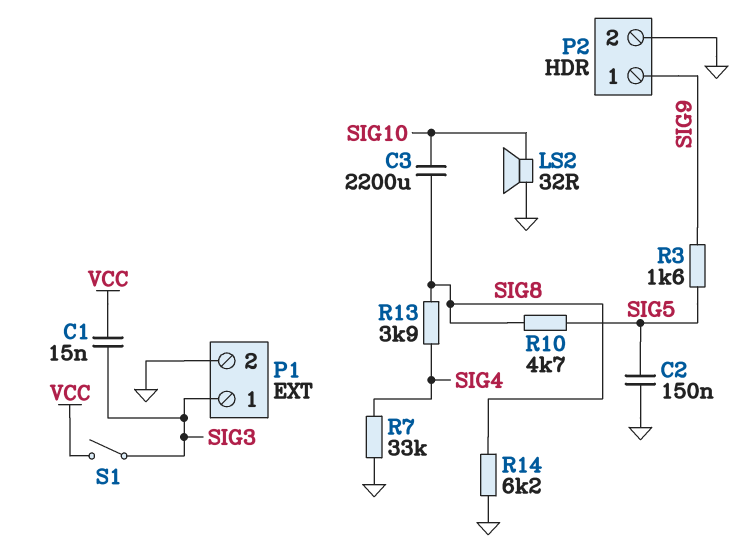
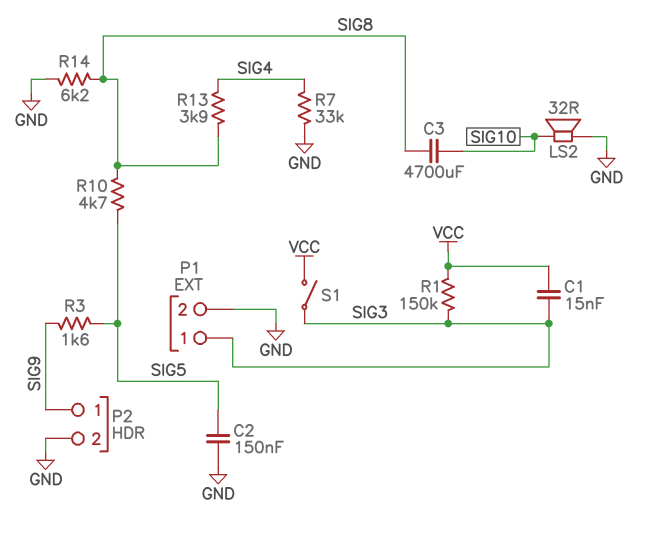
C3: 2200uF (SIG8, SIG10) -> 4700uF (SIG8, SIG10)
R1: none -> 150k (SIG3, VCC)

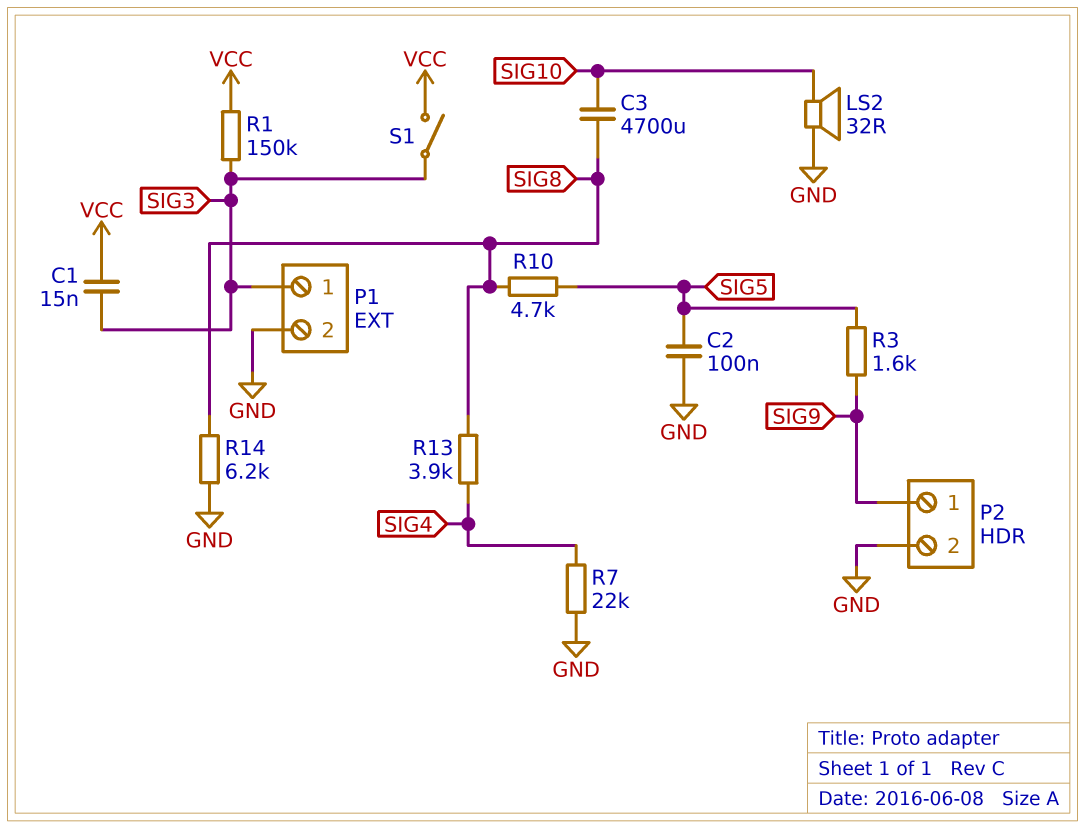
C2: 150nF (GND, SIG5) -> 100nF (GND, SIG5)
R7: 33k (GND, SIG4) -> 22k (GND, SIG4)

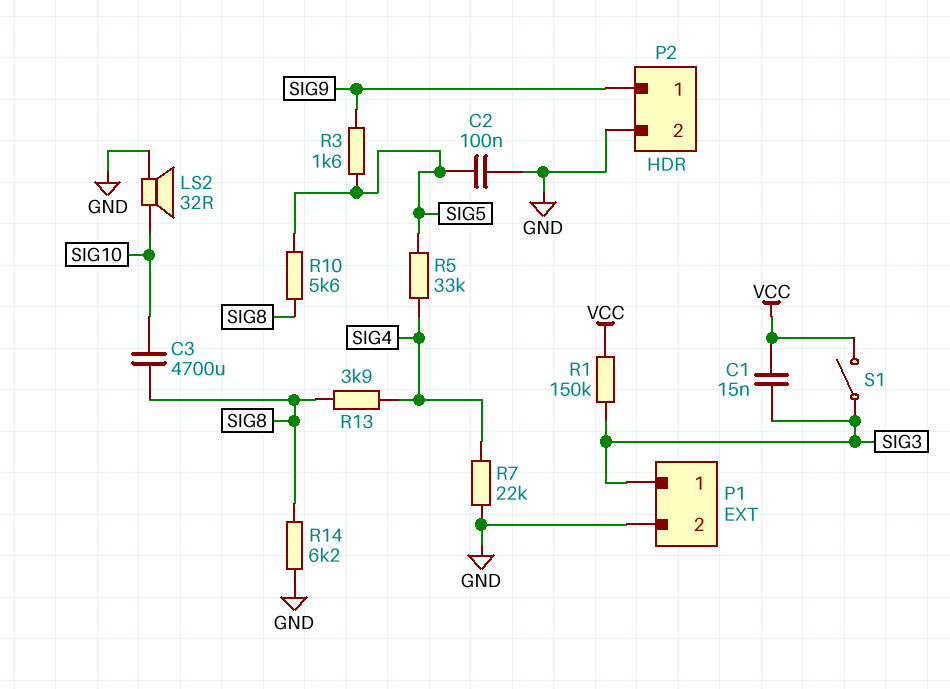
R5: none -> 33k (SIG4, SIG5)
R10: 4.7k (SIG5, SIG8) -> 5.6k (SIG5, SIG8)

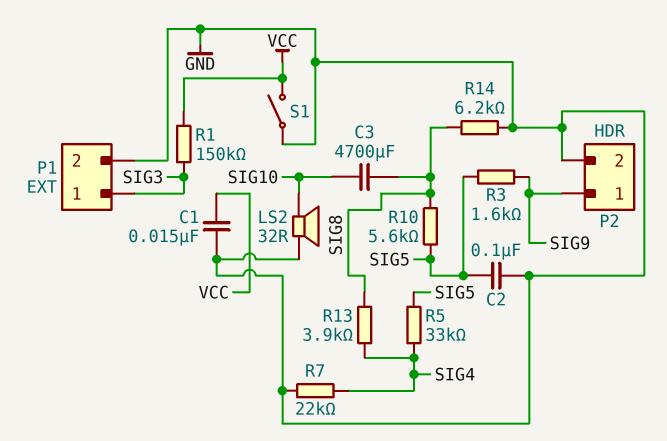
C1: 15nF (SIG3, VCC) -> 15nF (GND, VCC)
S1: switch (SIG3, VCC) -> switch (GND, VCC)

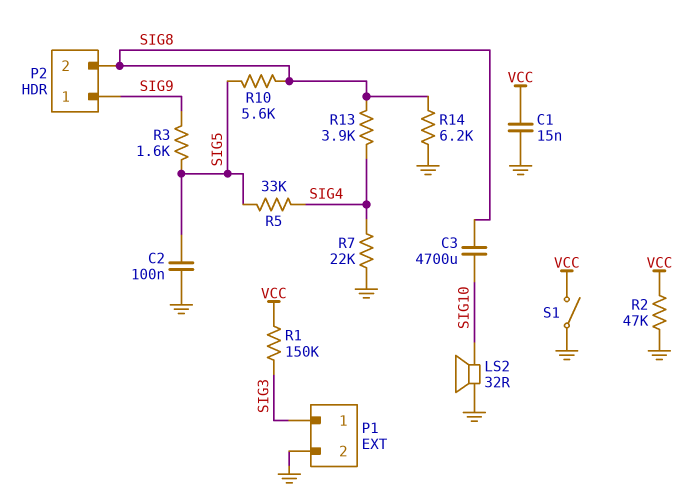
P2 pin 2: GND -> SIG8
R2: none -> 47k (GND, VCC)

